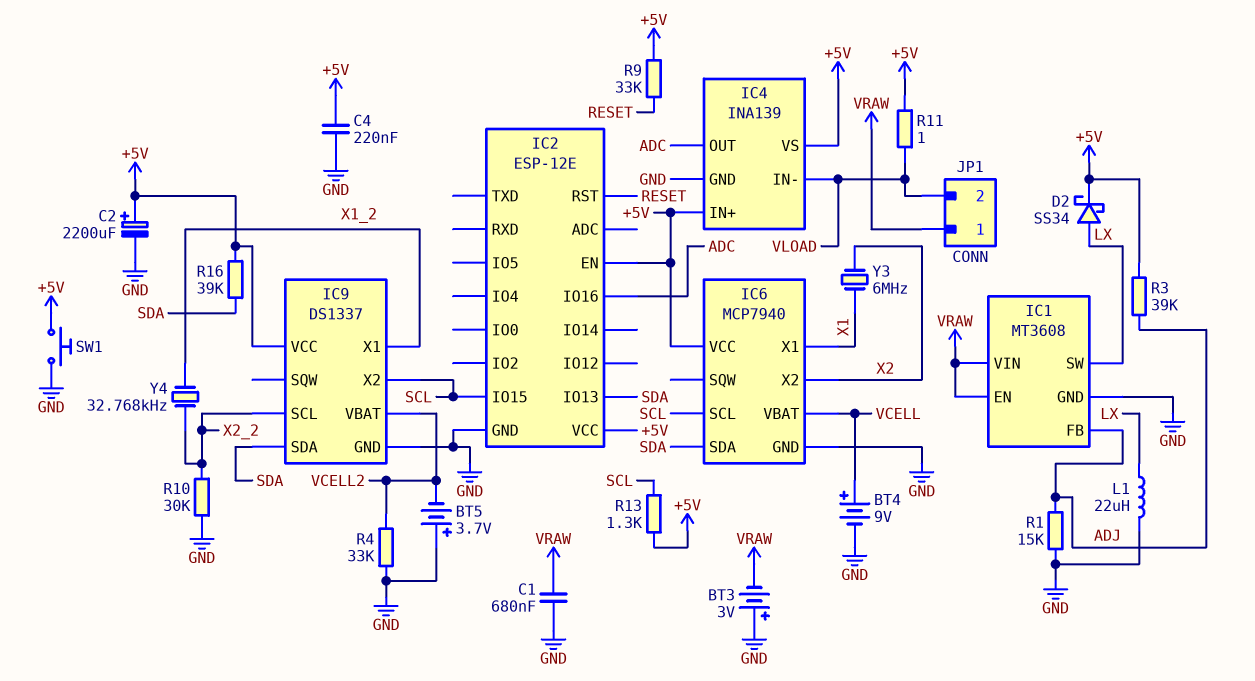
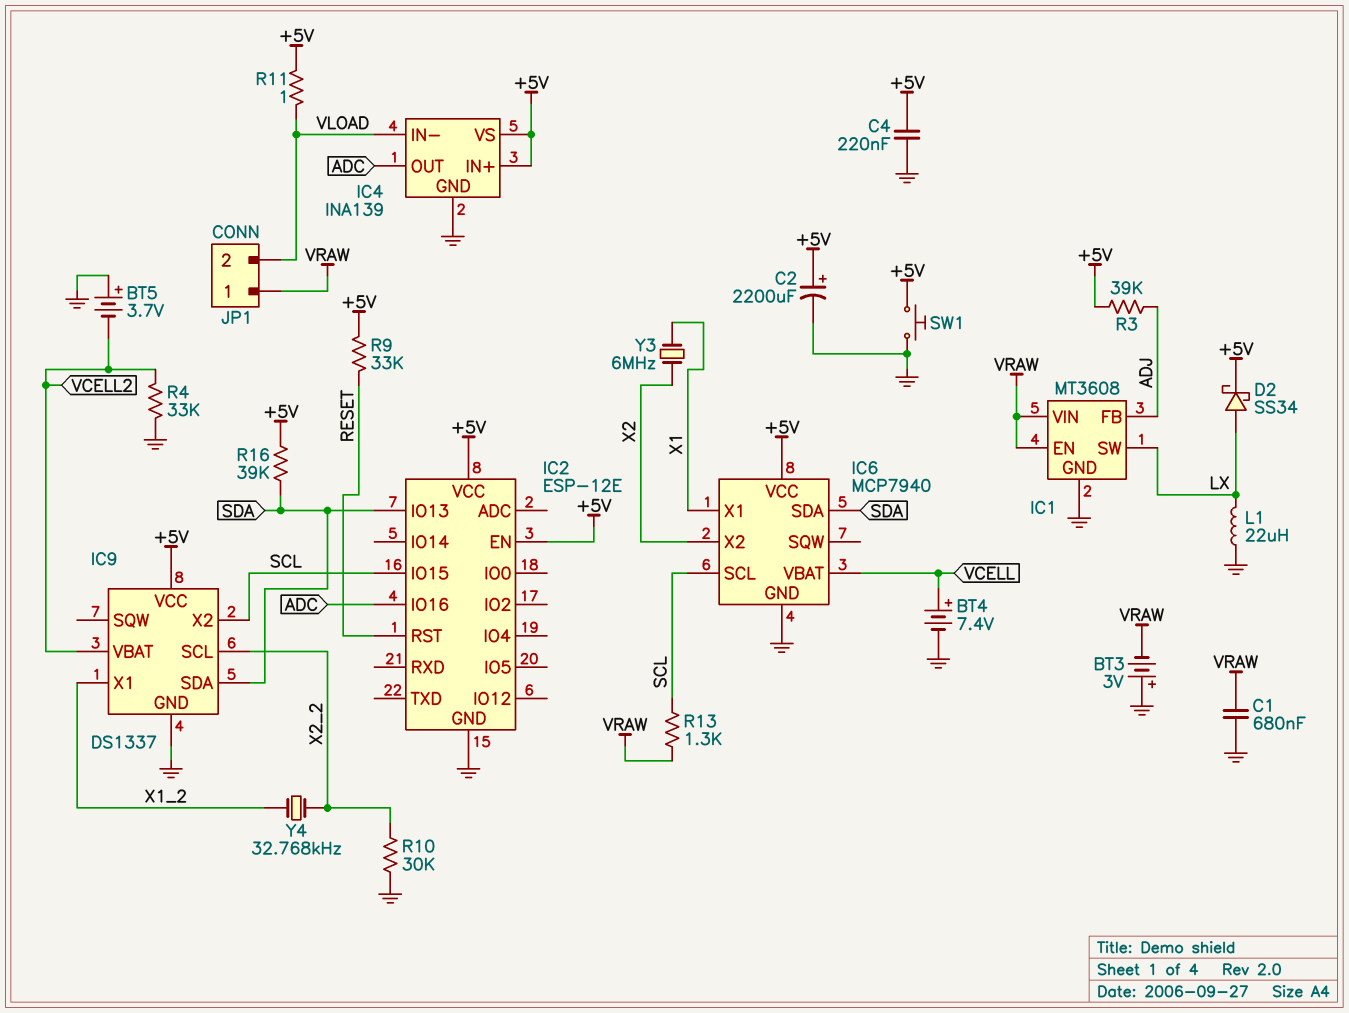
BT4: 9V (plus VCELL, minus GND) -> 7.4V (plus VCELL, minus GND)
R1: 15k (ADJ, GND) -> none
R13: 1.3k (+5V, SCL) -> 1.3k (SCL, VRAW)

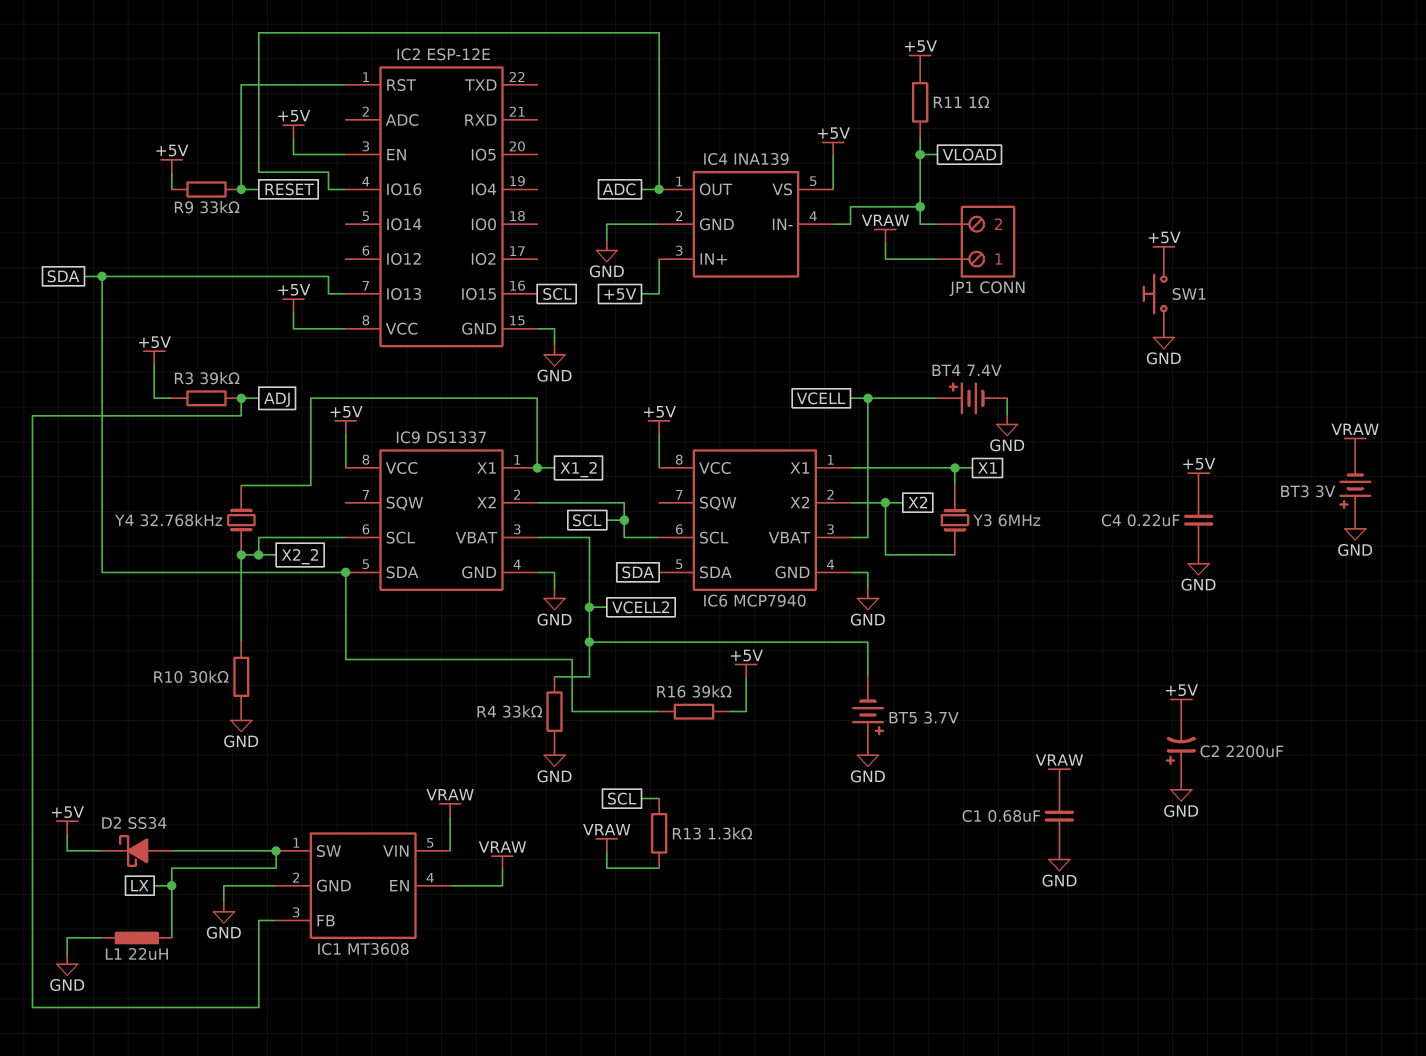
C2: 2200uF (plus +5V, minus GND) -> 2200uF (plus GND, minus +5V)

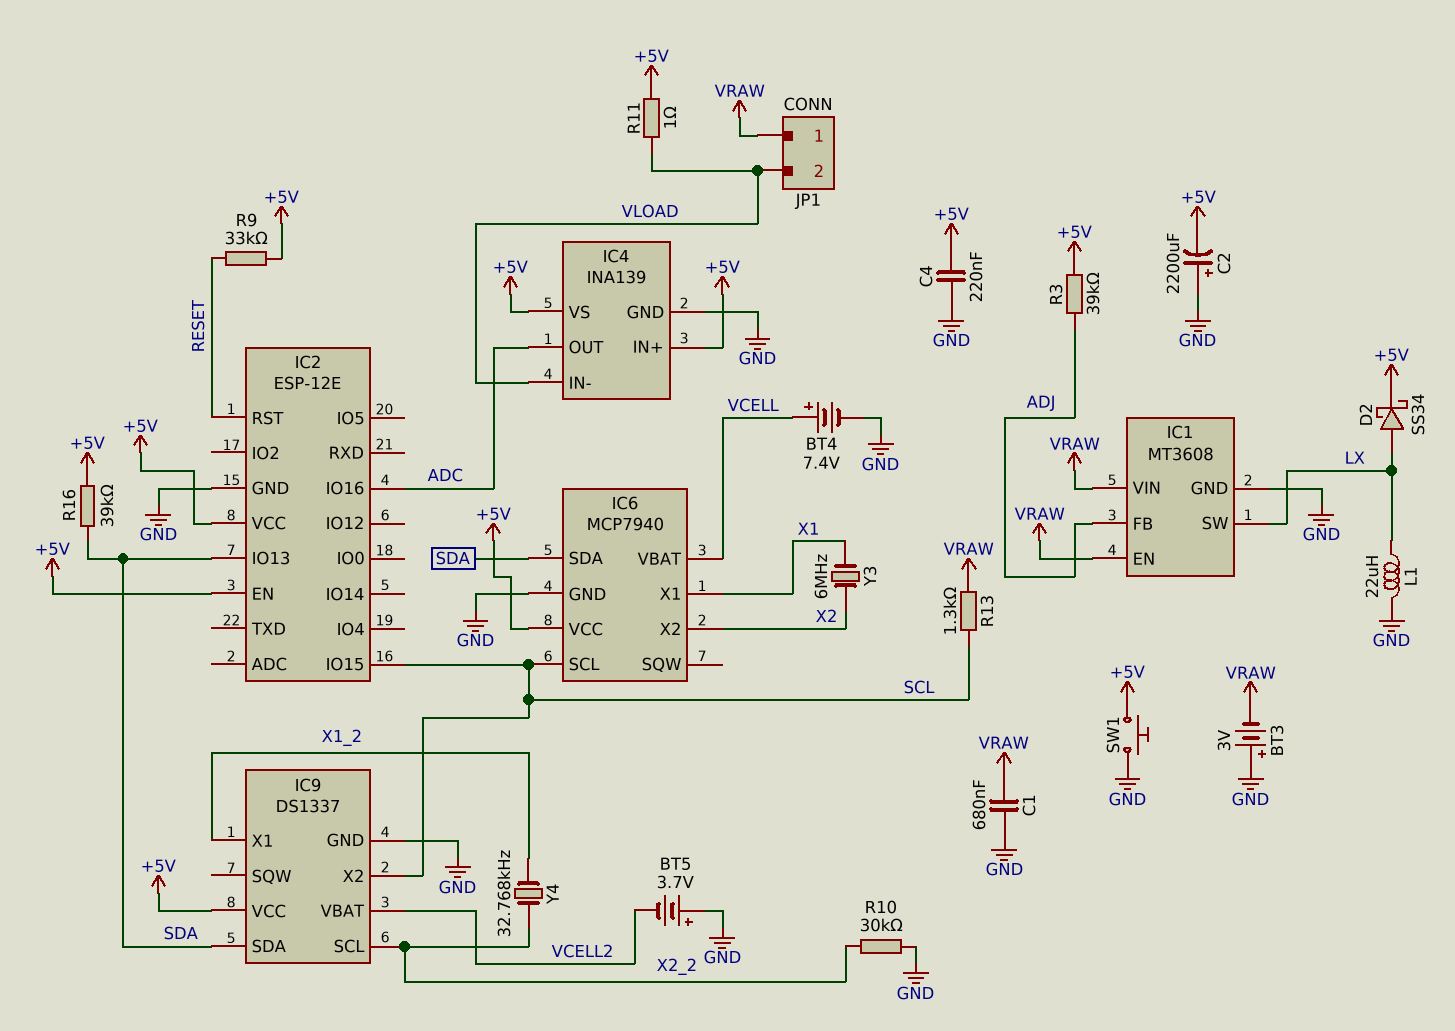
R4: 33k (GND, VCELL2) -> none

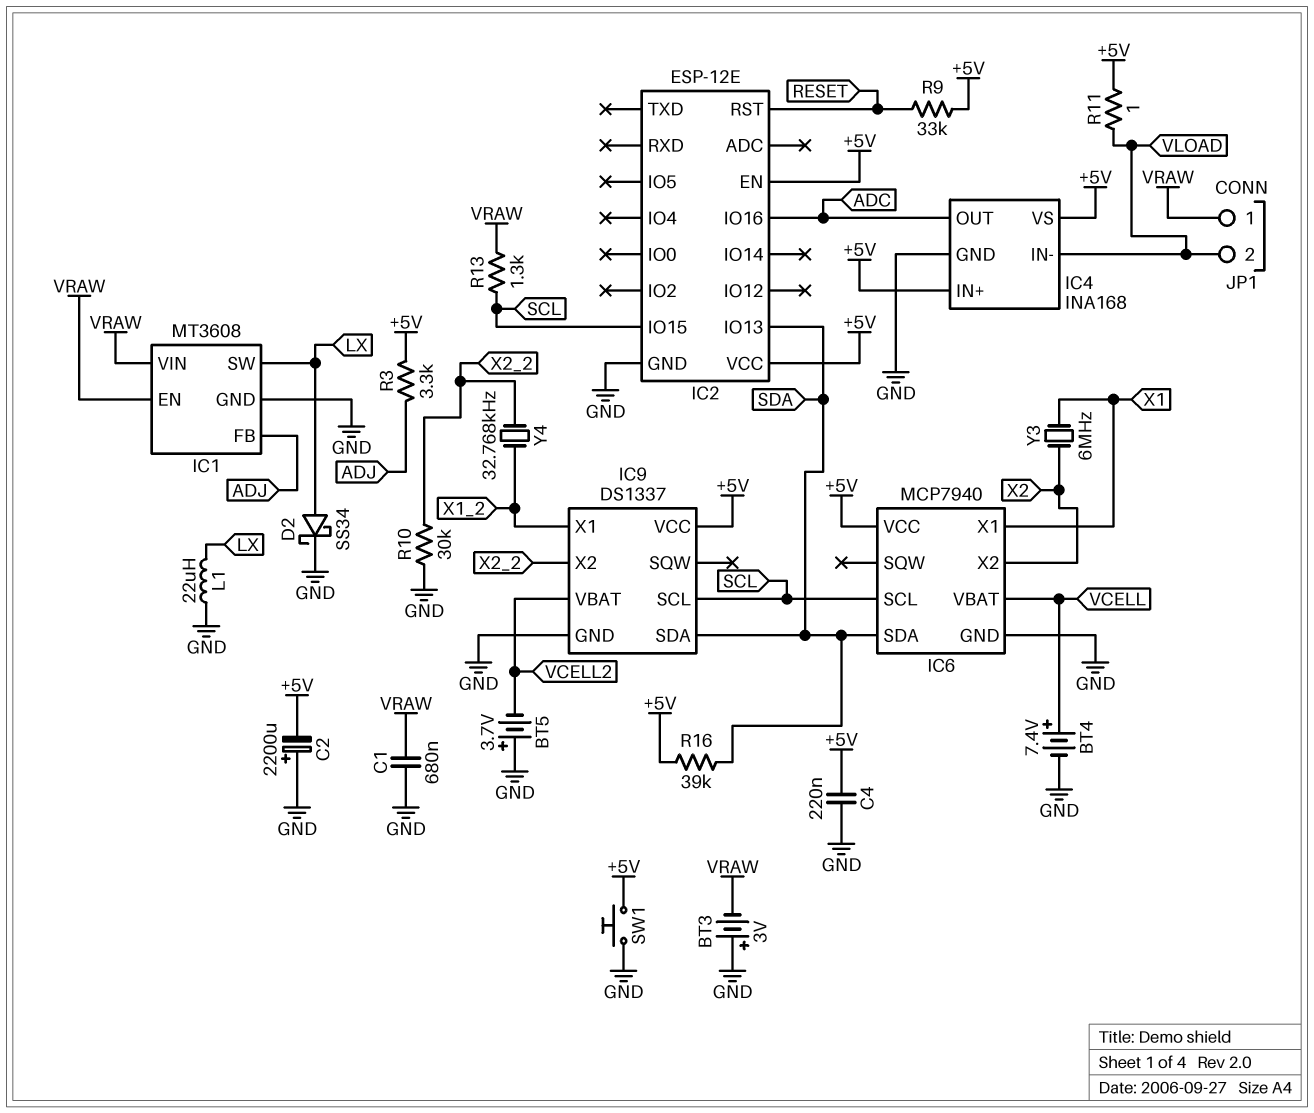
D2: schottky SS34 (A LX, K +5V) -> schottky SS34 (A LX, K GND)
IC4: INA139 -> INA168
IC9 pin SCL: X2_2 -> SCL
IC9 pin X2: SCL -> X2_2
R3: 39k (+5V, ADJ) -> 3.3k (+5V, ADJ)

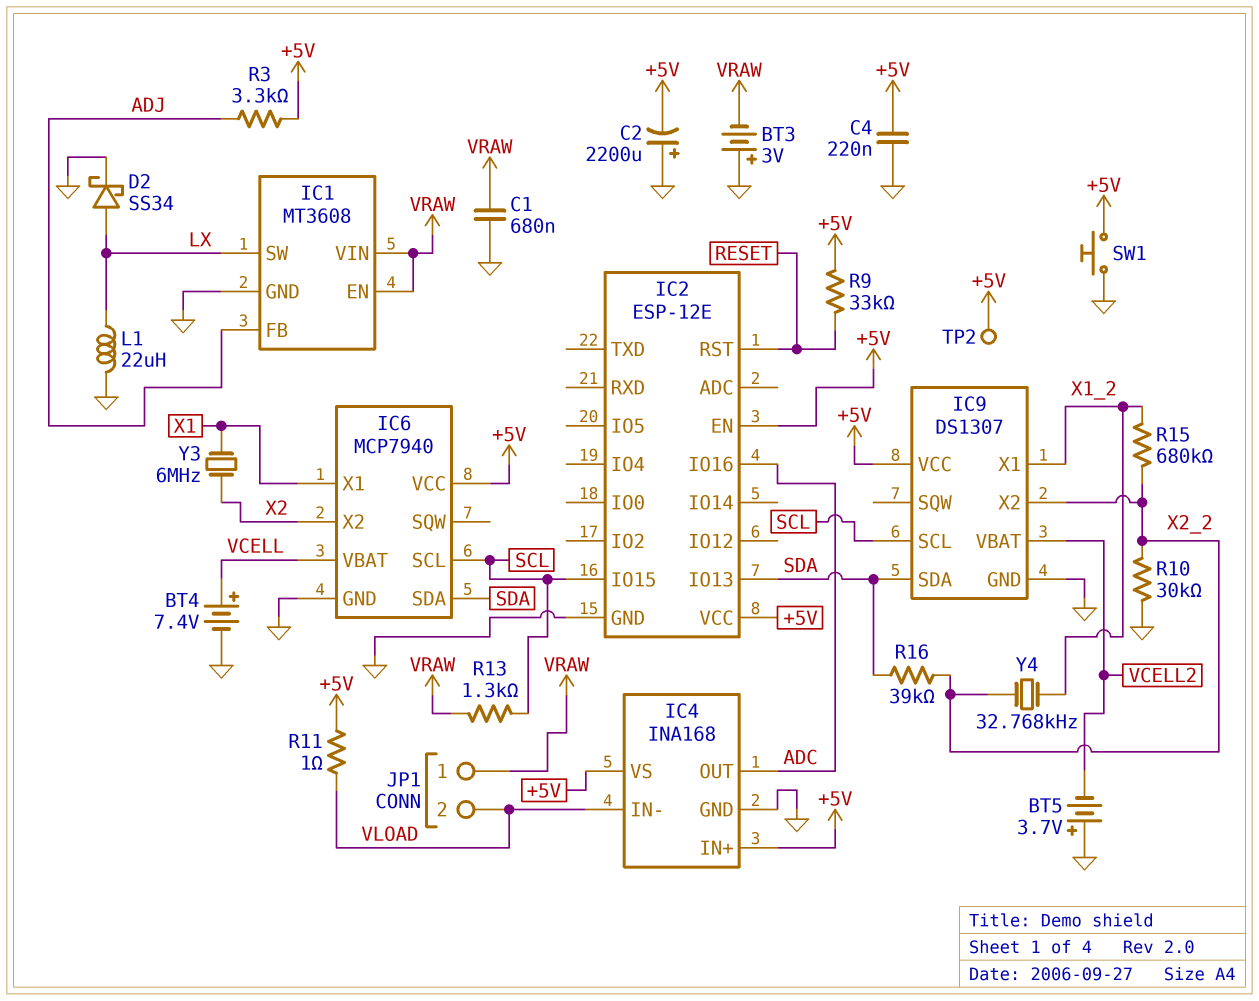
IC9: DS1337 -> DS1307
R15: none -> 680k (X1_2, X2_2)
R16: 39k (+5V, SDA) -> 39k (SDA, X2_2)
TP2: none -> test point (+5V)

